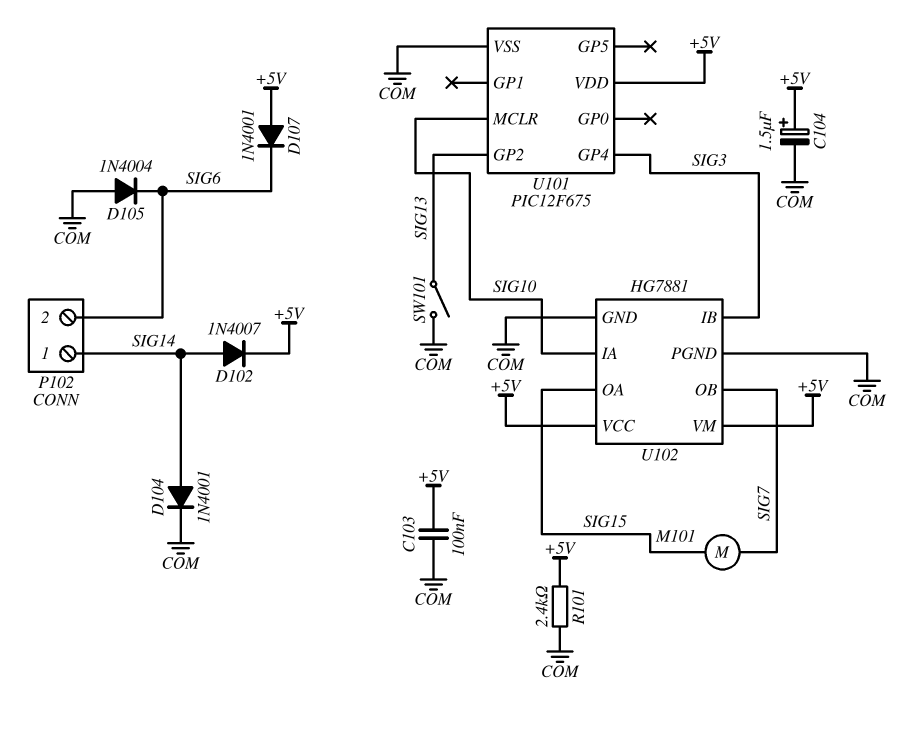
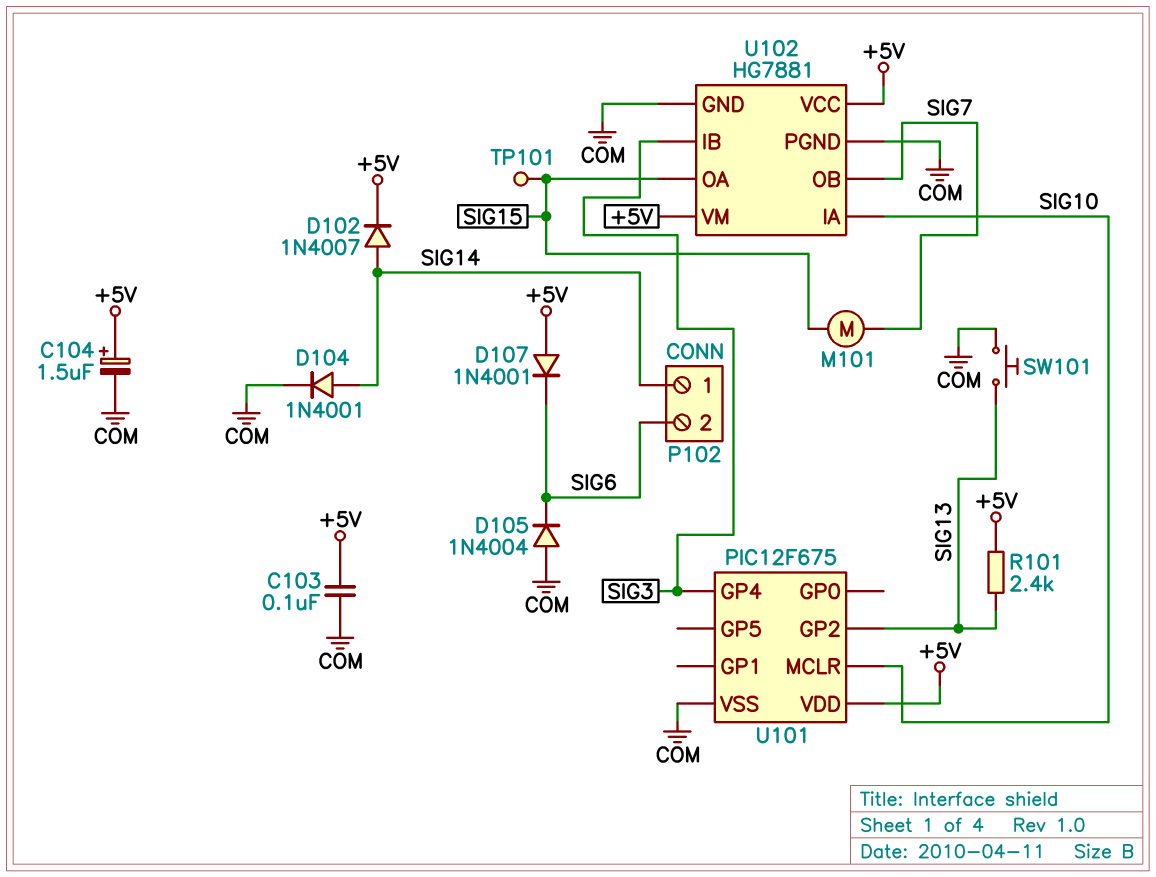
R101: 2.4k (+5V, COM) -> 2.4k (+5V, SIG13)
SW101: switch (COM, SIG13) -> button (COM, SIG13)
TP101: none -> test point (SIG15)

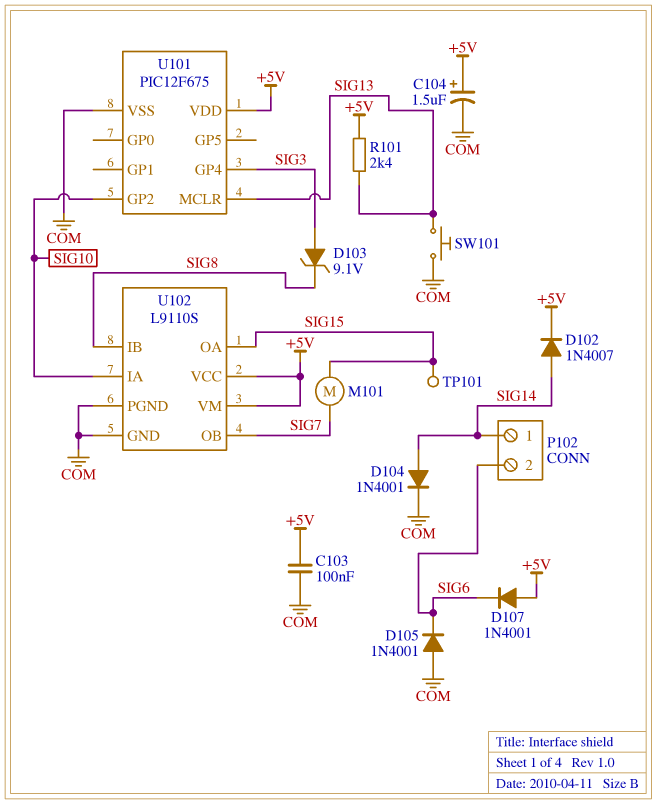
D103: none -> zener 9.1V (A SIG3, K SIG8)
D105: diode 1N4004 (A COM, K SIG6) -> diode 1N4001 (A COM, K SIG6)
U101 pin GP2: SIG13 -> SIG10
U101 pin MCLR: SIG10 -> SIG13
U102: HG7881 -> L9110S
U102 pin IB: SIG3 -> SIG8

